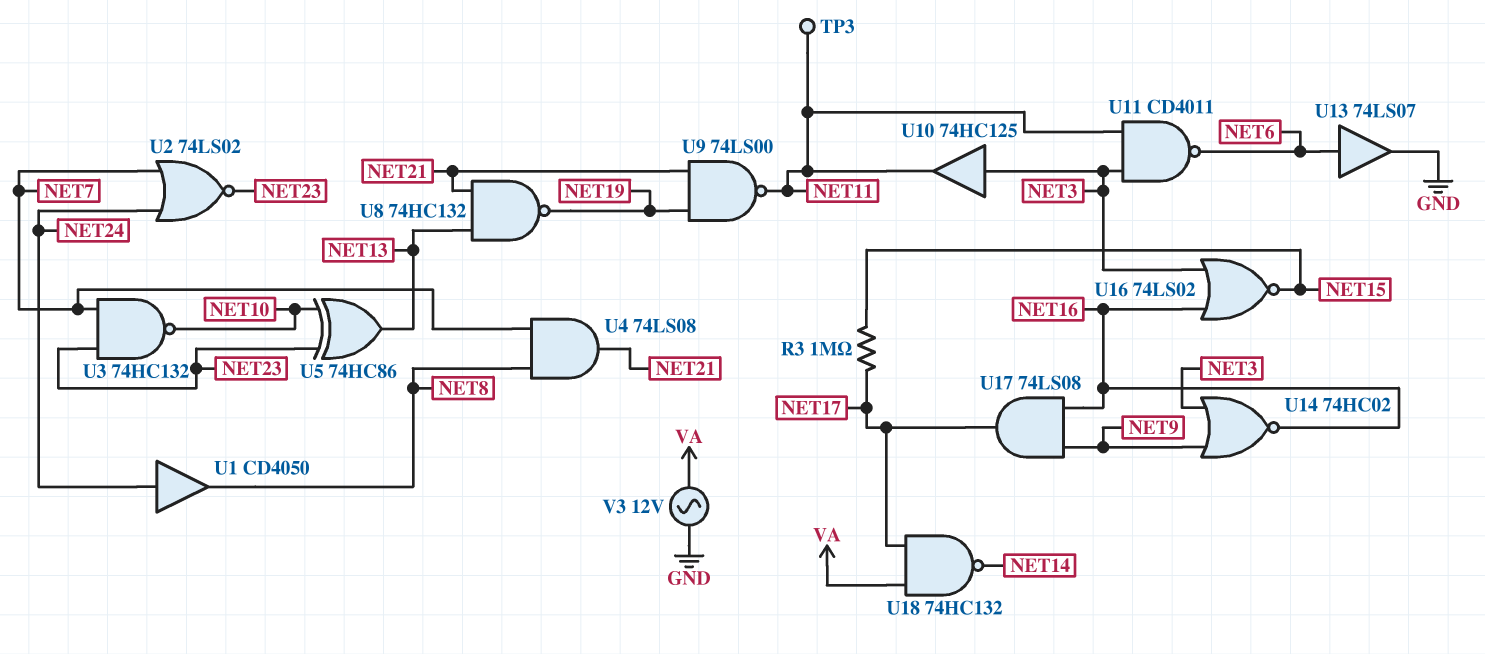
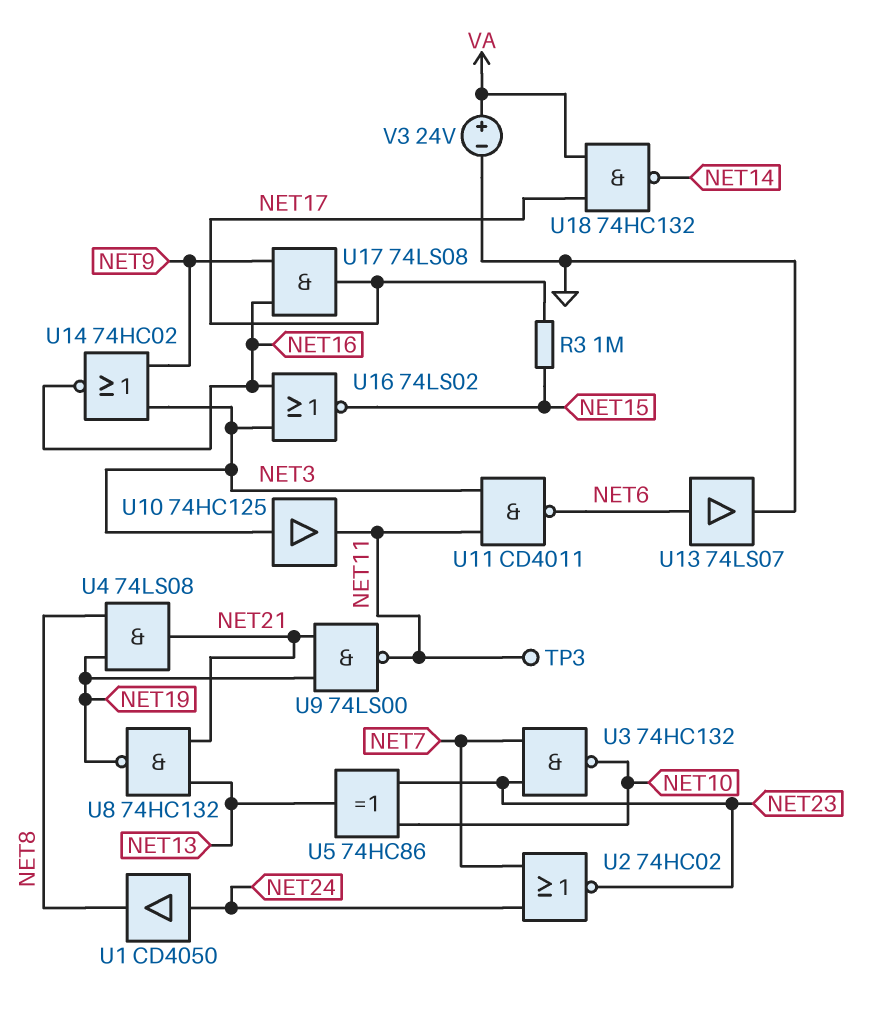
U2: NOR 74LS02 (in NET7, in NET24, out NET23) -> NOR 74HC02 (in NET7, in NET24, out NET23)
U4: AND 74LS08 (in NET7, in NET8, out NET21) -> AND 74LS08 (in NET8, in NET19, out NET21)
V3: AC 12V (GND, VA) -> 24V (plus VA, minus GND)

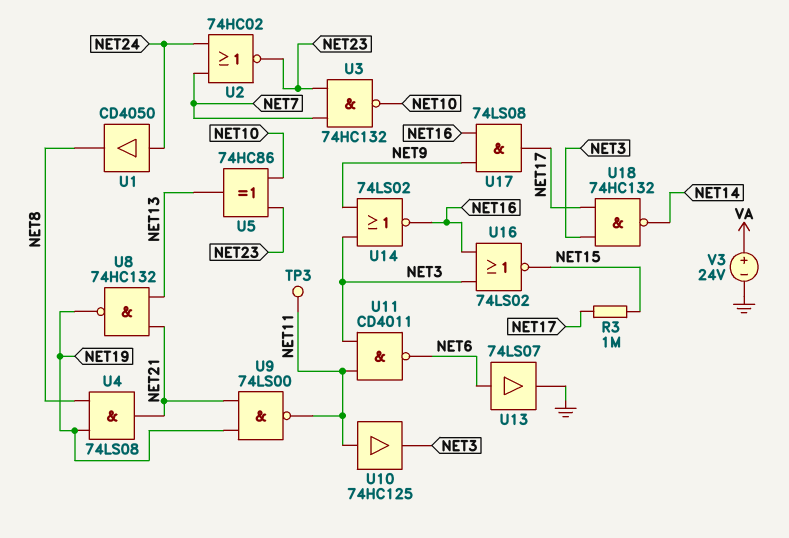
U10: buffer 74HC125 (in NET3, out NET11) -> buffer 74HC125 (in NET11, out NET3)
U14: NOR 74HC02 (in NET3, in NET9, out NET16) -> NOR 74LS02 (in NET3, in NET9, out NET16)
U18: NAND 74HC132 (in NET17, in VA, out NET14) -> NAND 74HC132 (in NET3, in NET17, out NET14)

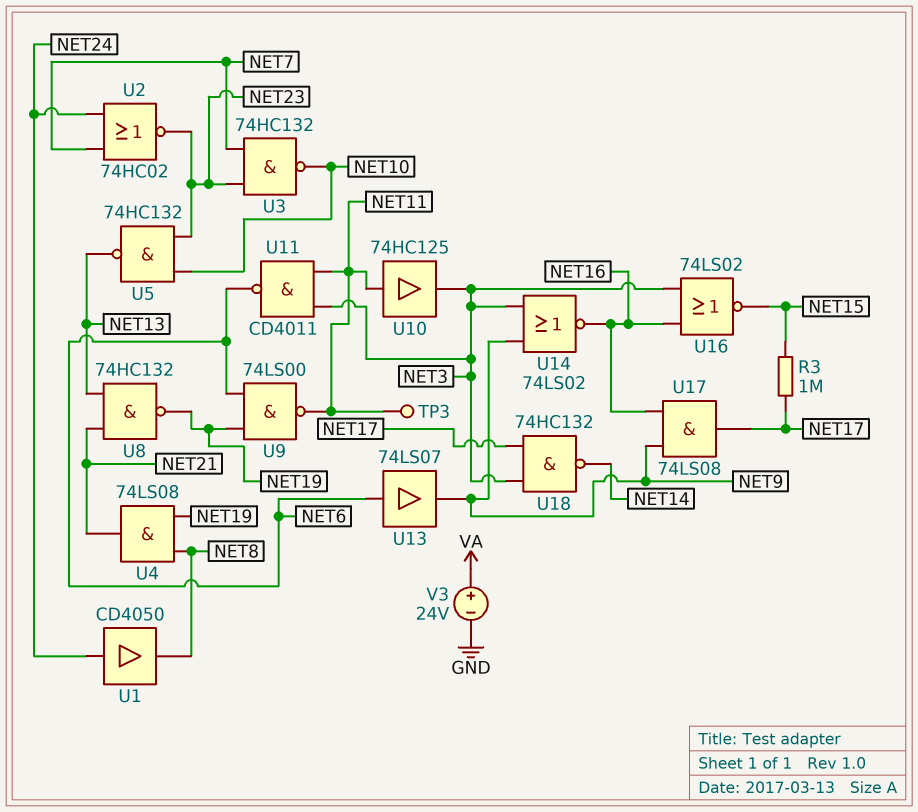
U5: XOR 74HC86 (in NET10, in NET23, out NET13) -> NAND 74HC132 (in NET10, in NET23, out NET13)
U9: NAND 74LS00 (in NET19, in NET21, out NET11) -> NAND 74LS00 (in NET6, in NET19, out NET11)
U13: buffer 74LS07 (in NET6, out GND) -> buffer 74LS07 (in NET6, out NET9)

